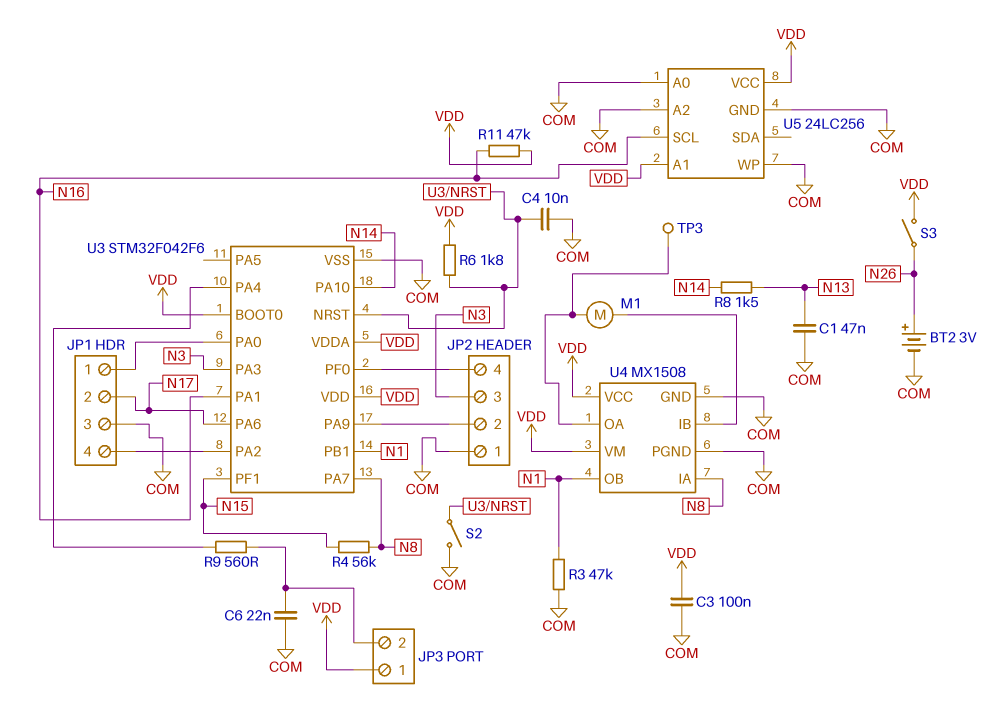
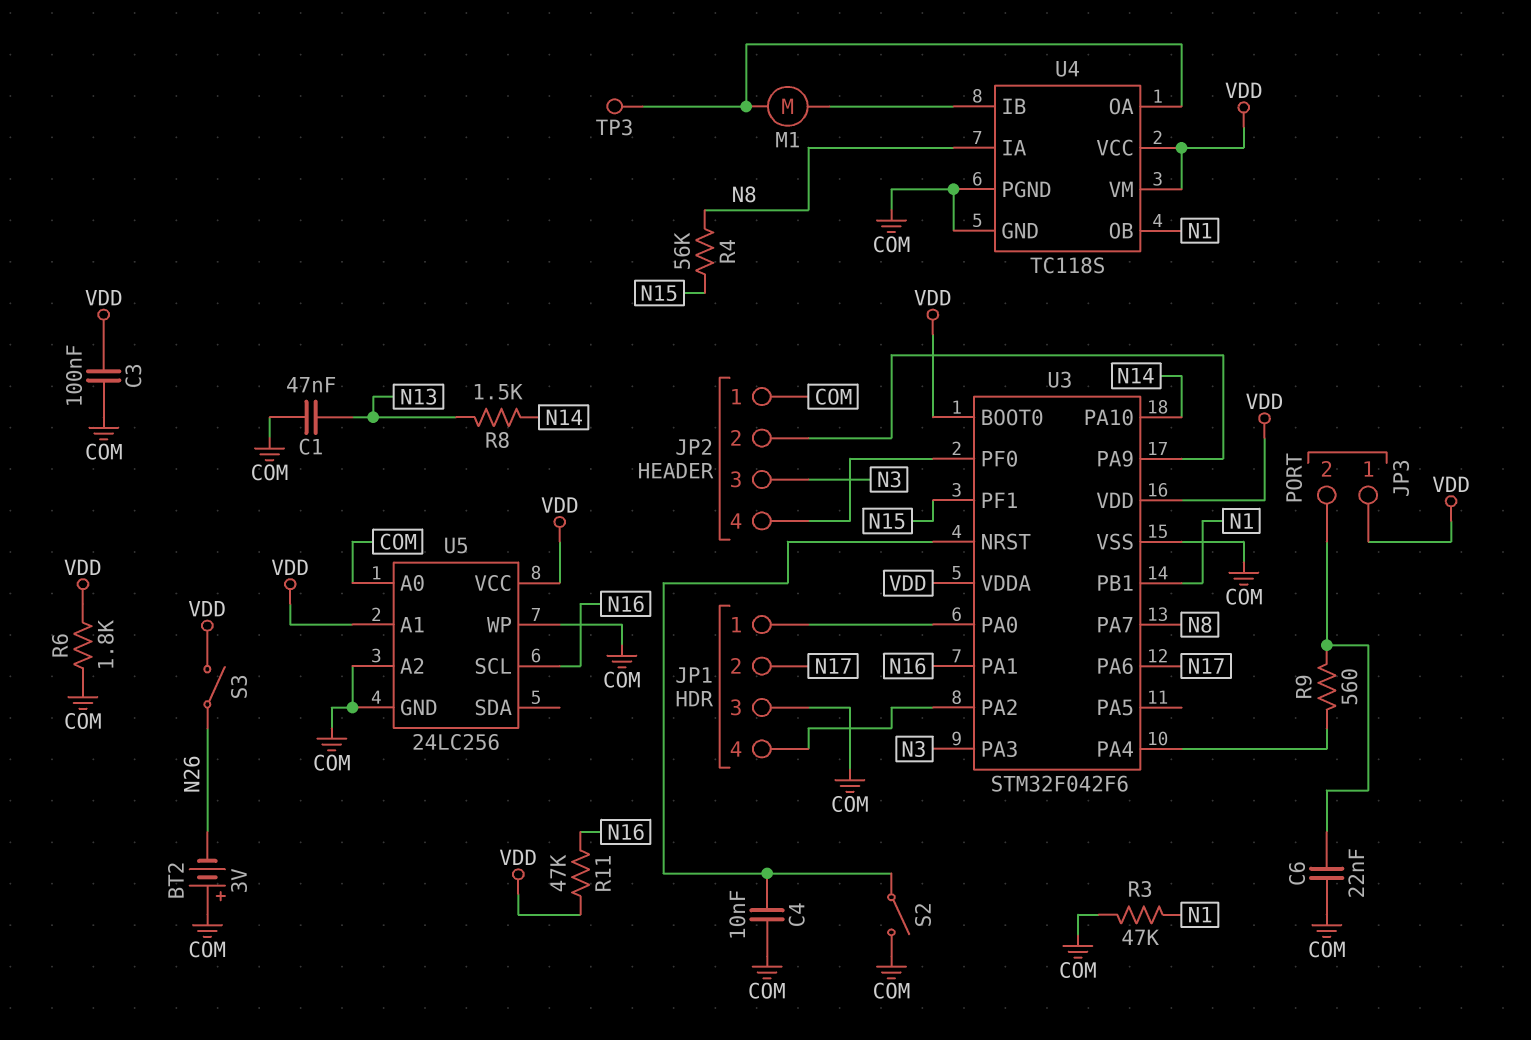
BT2: 3V (plus N26, minus COM) -> 3V (plus COM, minus N26)
R6: 1.8k (U3/NRST, VDD) -> 1.8k (COM, VDD)
U4: MX1508 -> TC118S

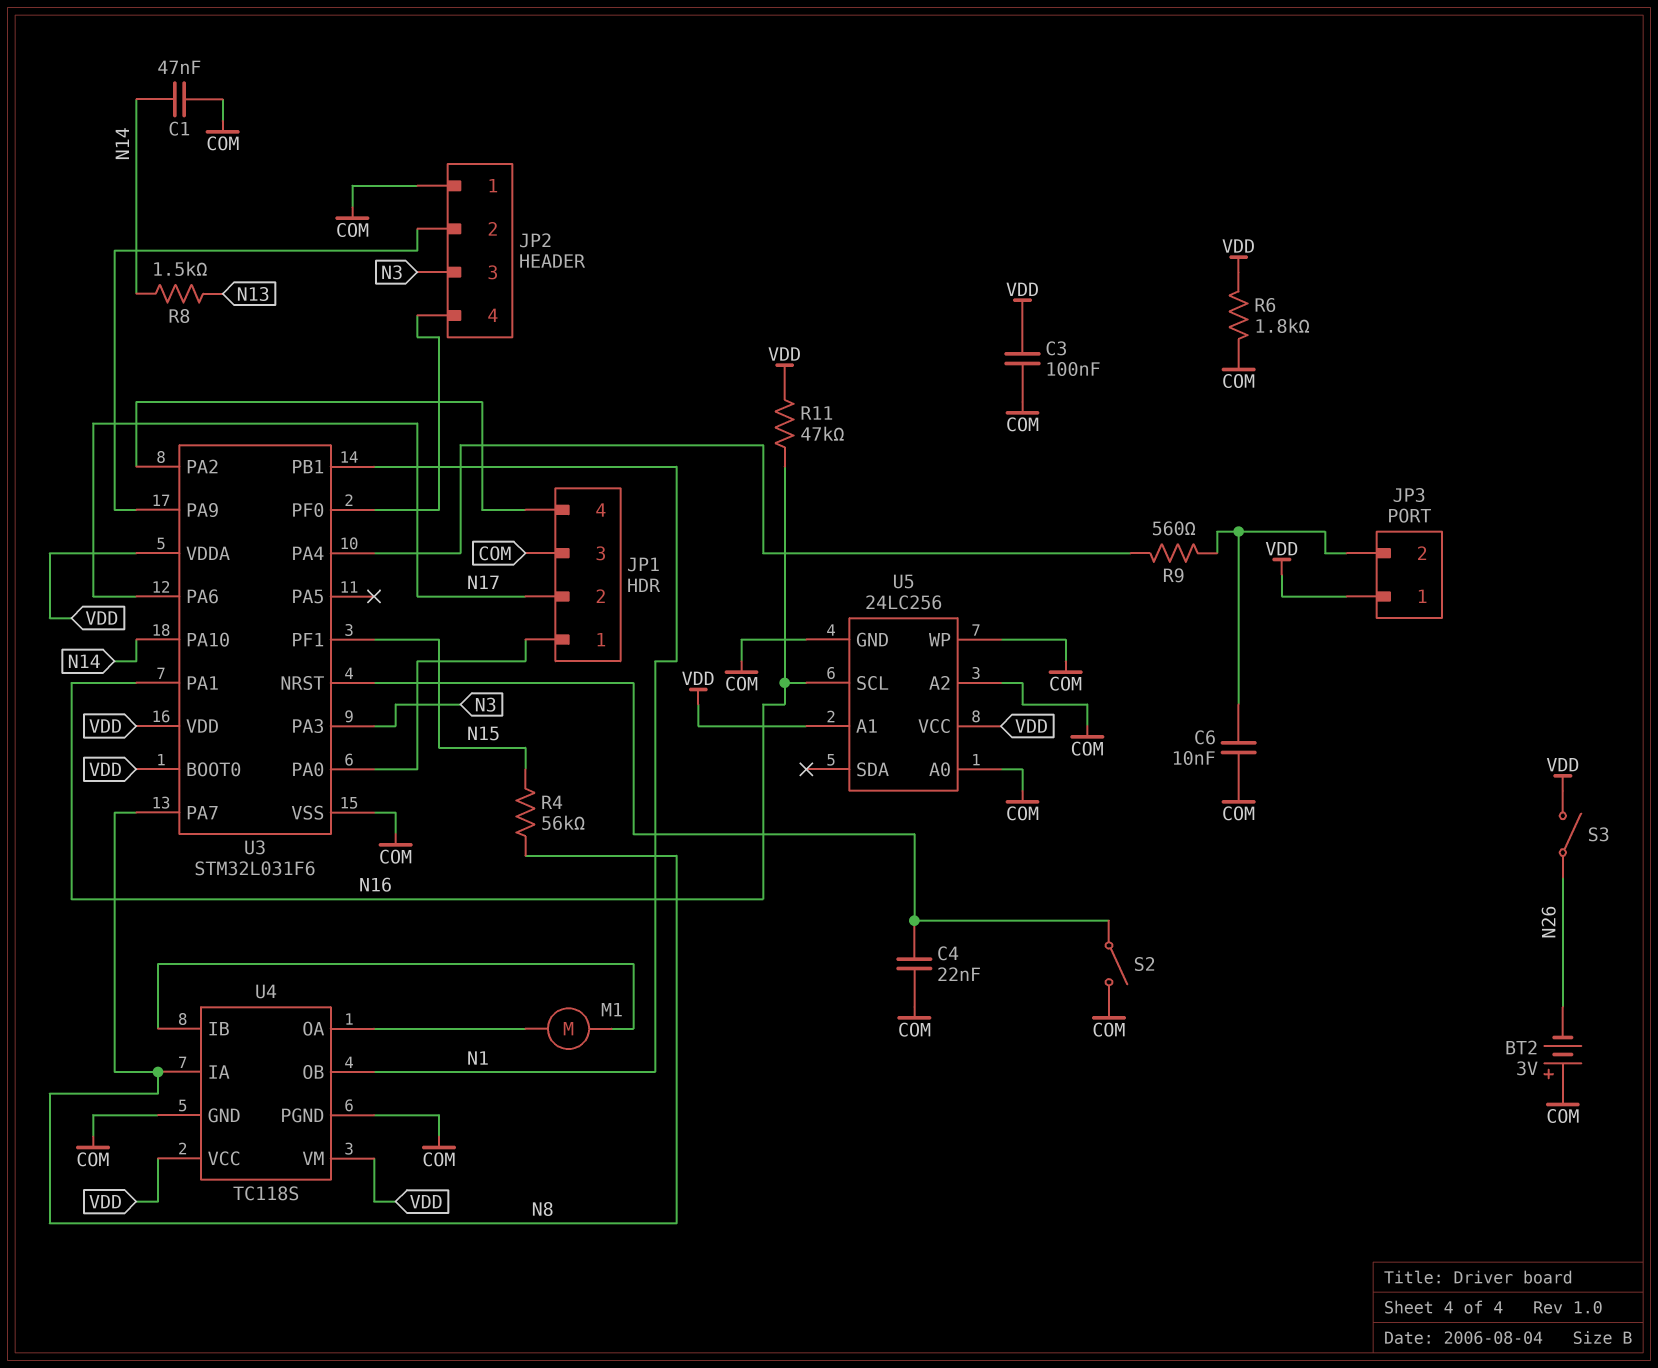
C1: 47nF (COM, N13) -> 47nF (COM, N14)
C4: 10nF (COM, U3/NRST) -> 22nF (COM, U3/NRST)
C6: 22nF (COM, JP3/2) -> 10nF (COM, JP3/2)
R3: 47k (COM, N1) -> none
TP3: test point (U4/OA) -> none
U3: STM32F042F6 -> STM32L031F6

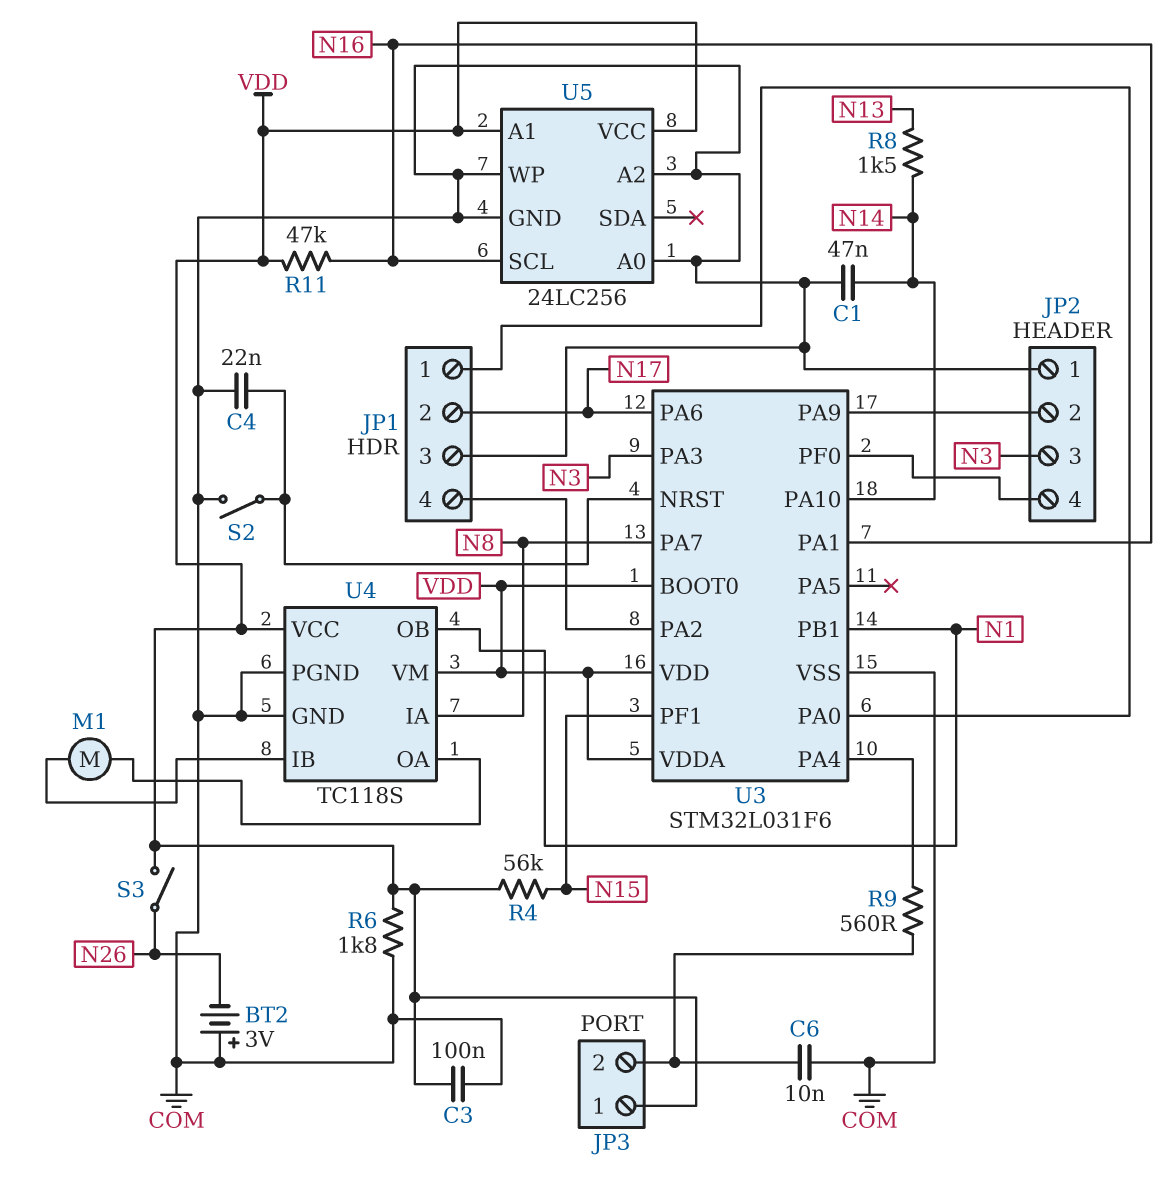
R4: 56k (N8, N15) -> 56k (N15, VDD)

